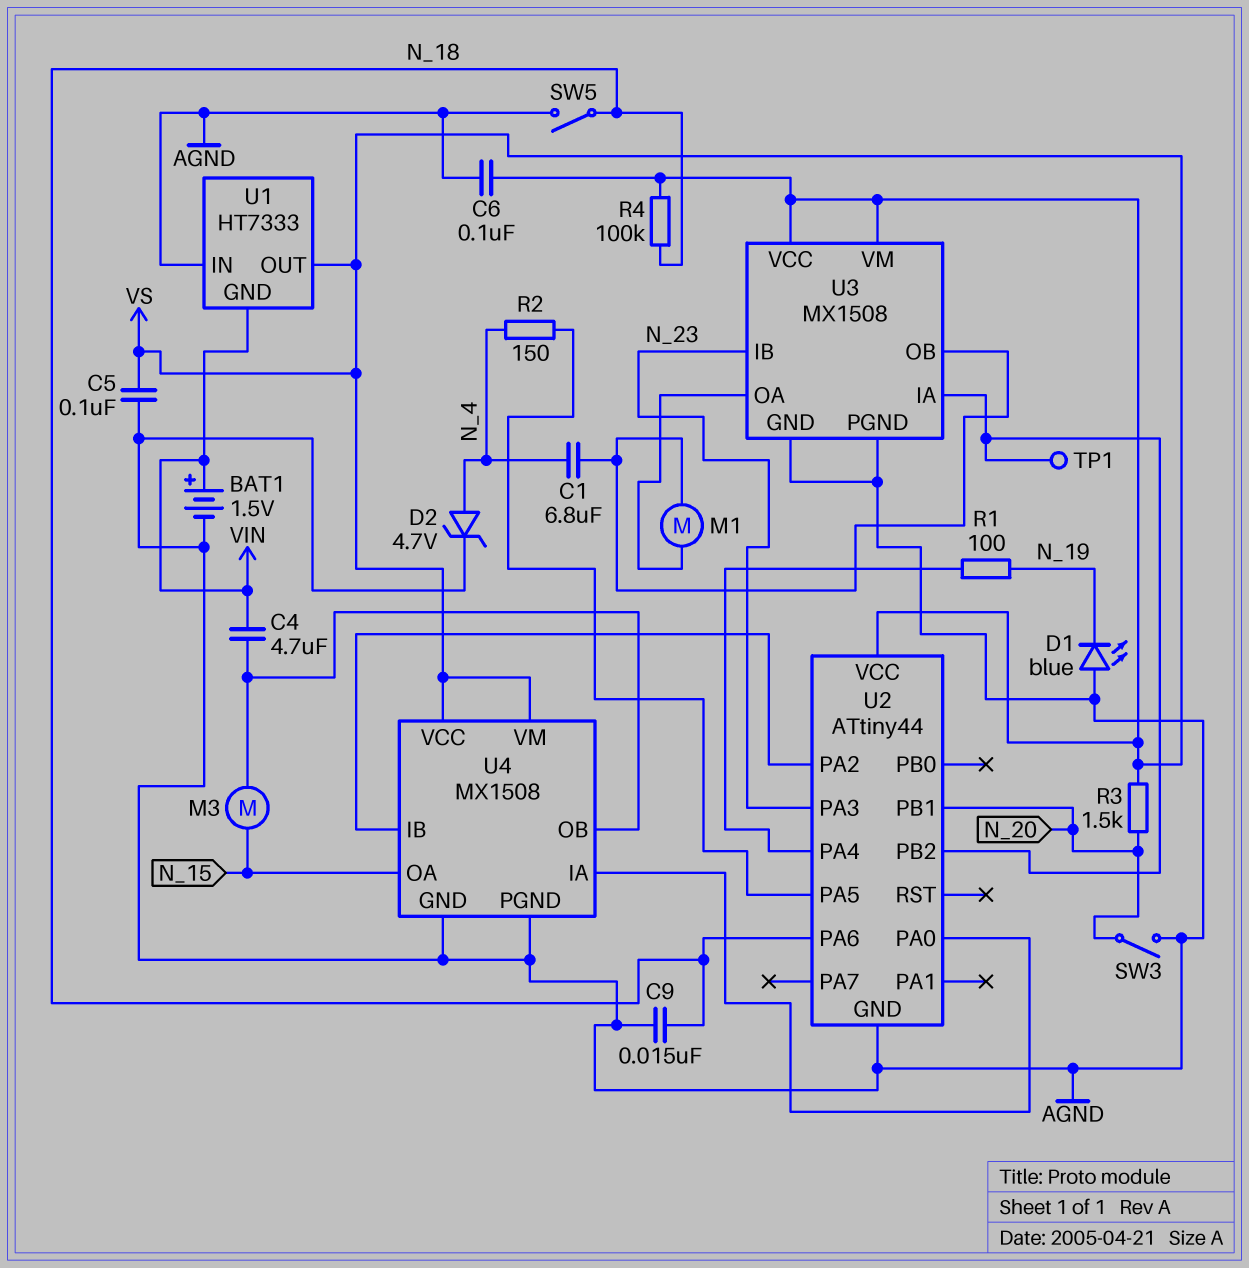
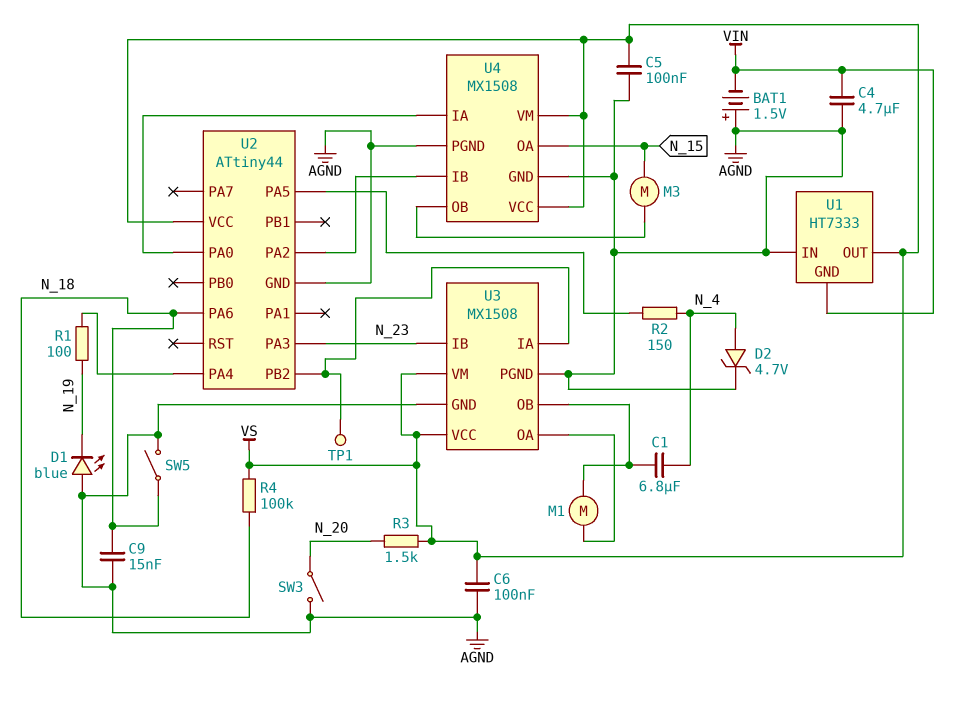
BAT1: 1.5V (plus VIN, minus AGND) -> 1.5V (plus AGND, minus VIN)
C4: 4.7uF (U4/OB, VIN) -> 4.7uF (AGND, VIN)
U2 pin PB1: N_20 -> none

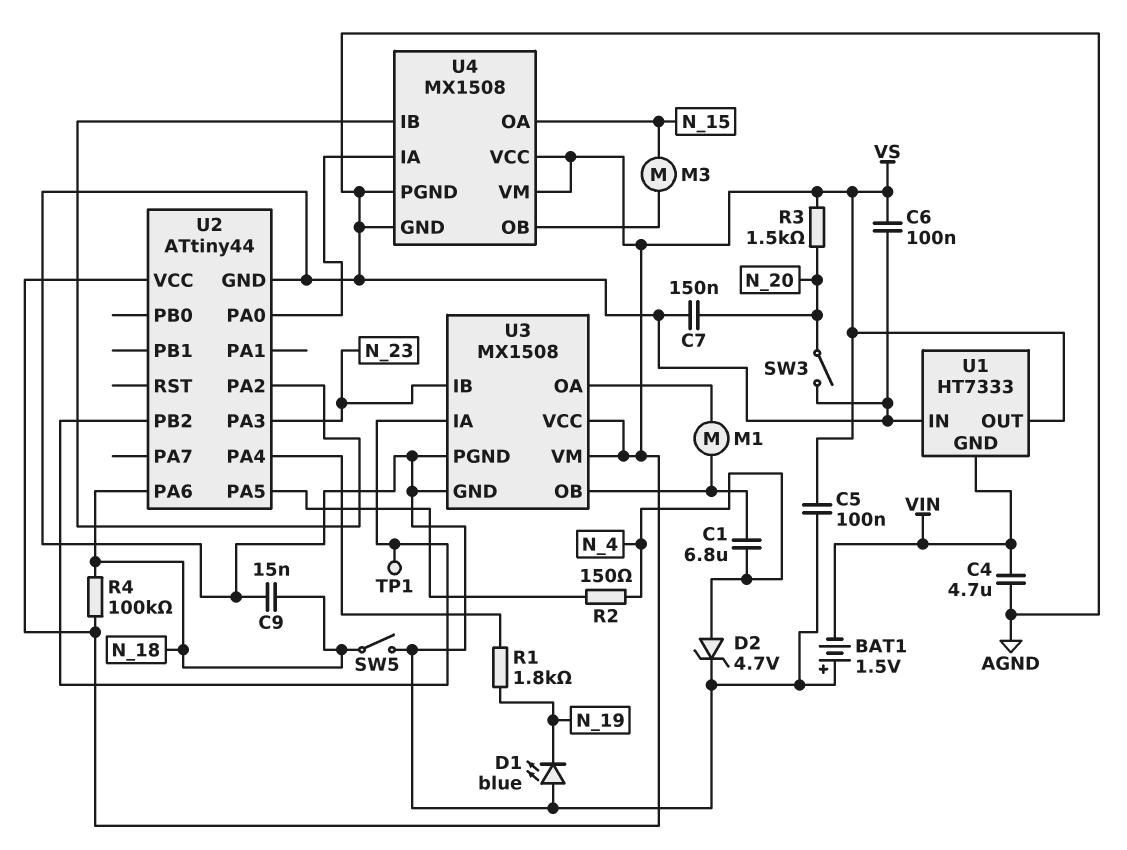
C7: none -> 150nF (AGND, N_20)
R1: 100 (N_19, U2/PA4) -> 1.8k (N_19, U2/PA4)

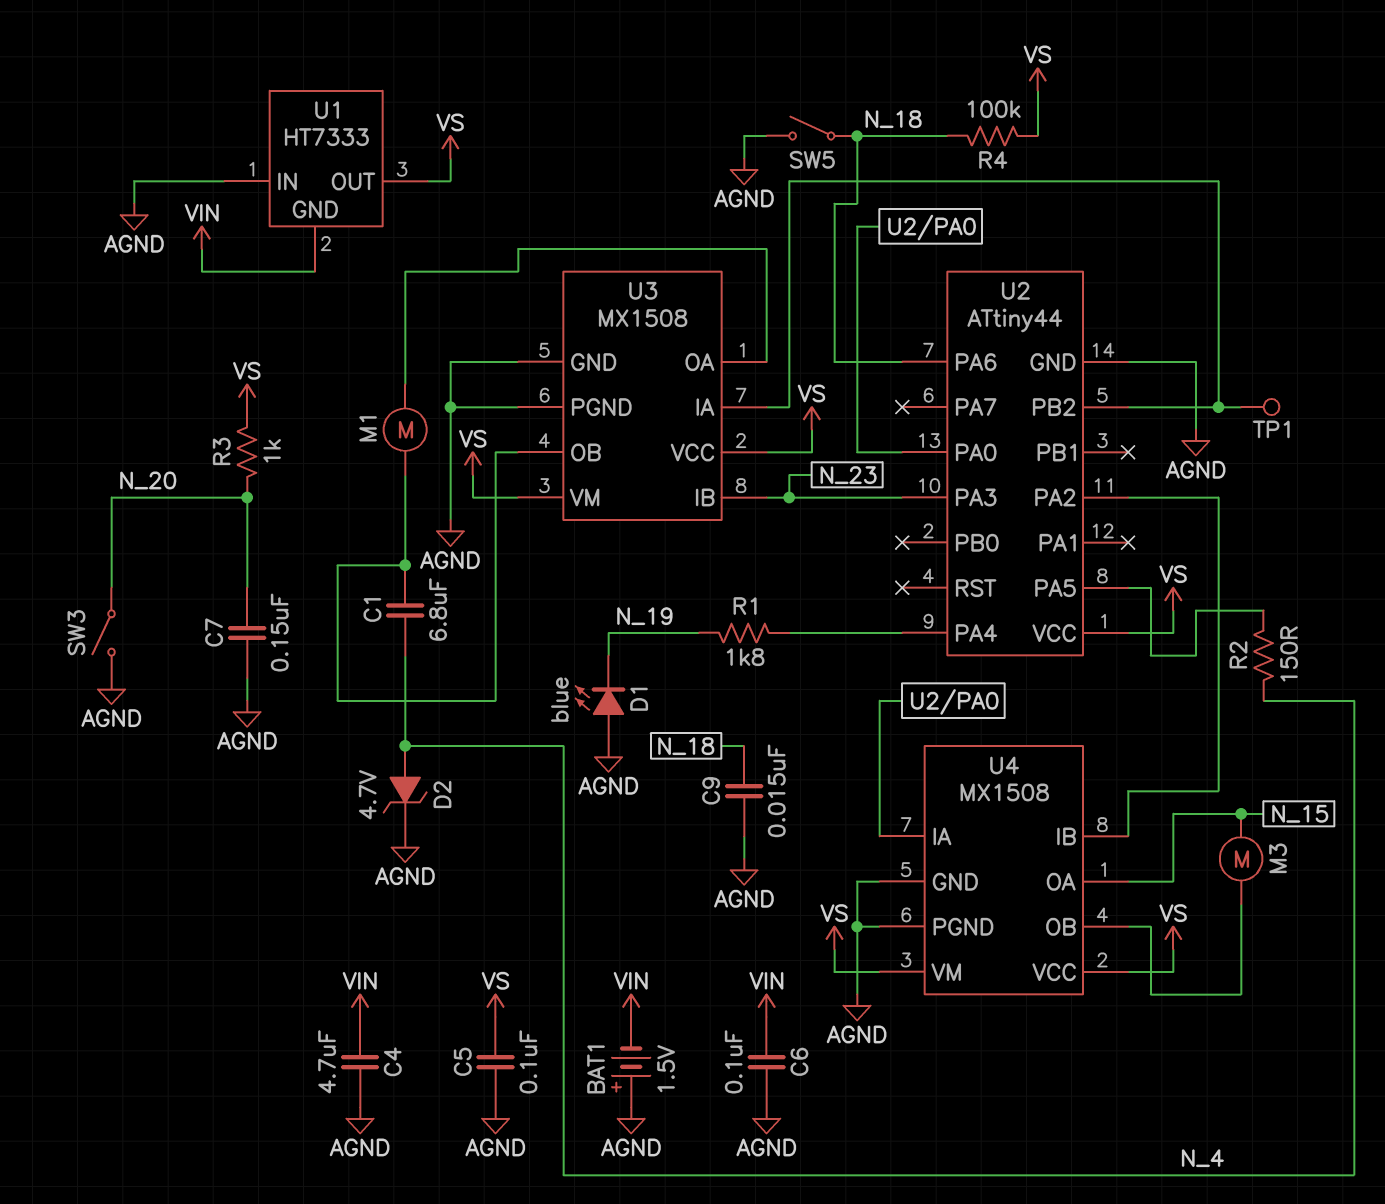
C6: 100nF (AGND, VS) -> 100nF (AGND, VIN)
R3: 1.5k (N_20, VS) -> 1k (N_20, VS)

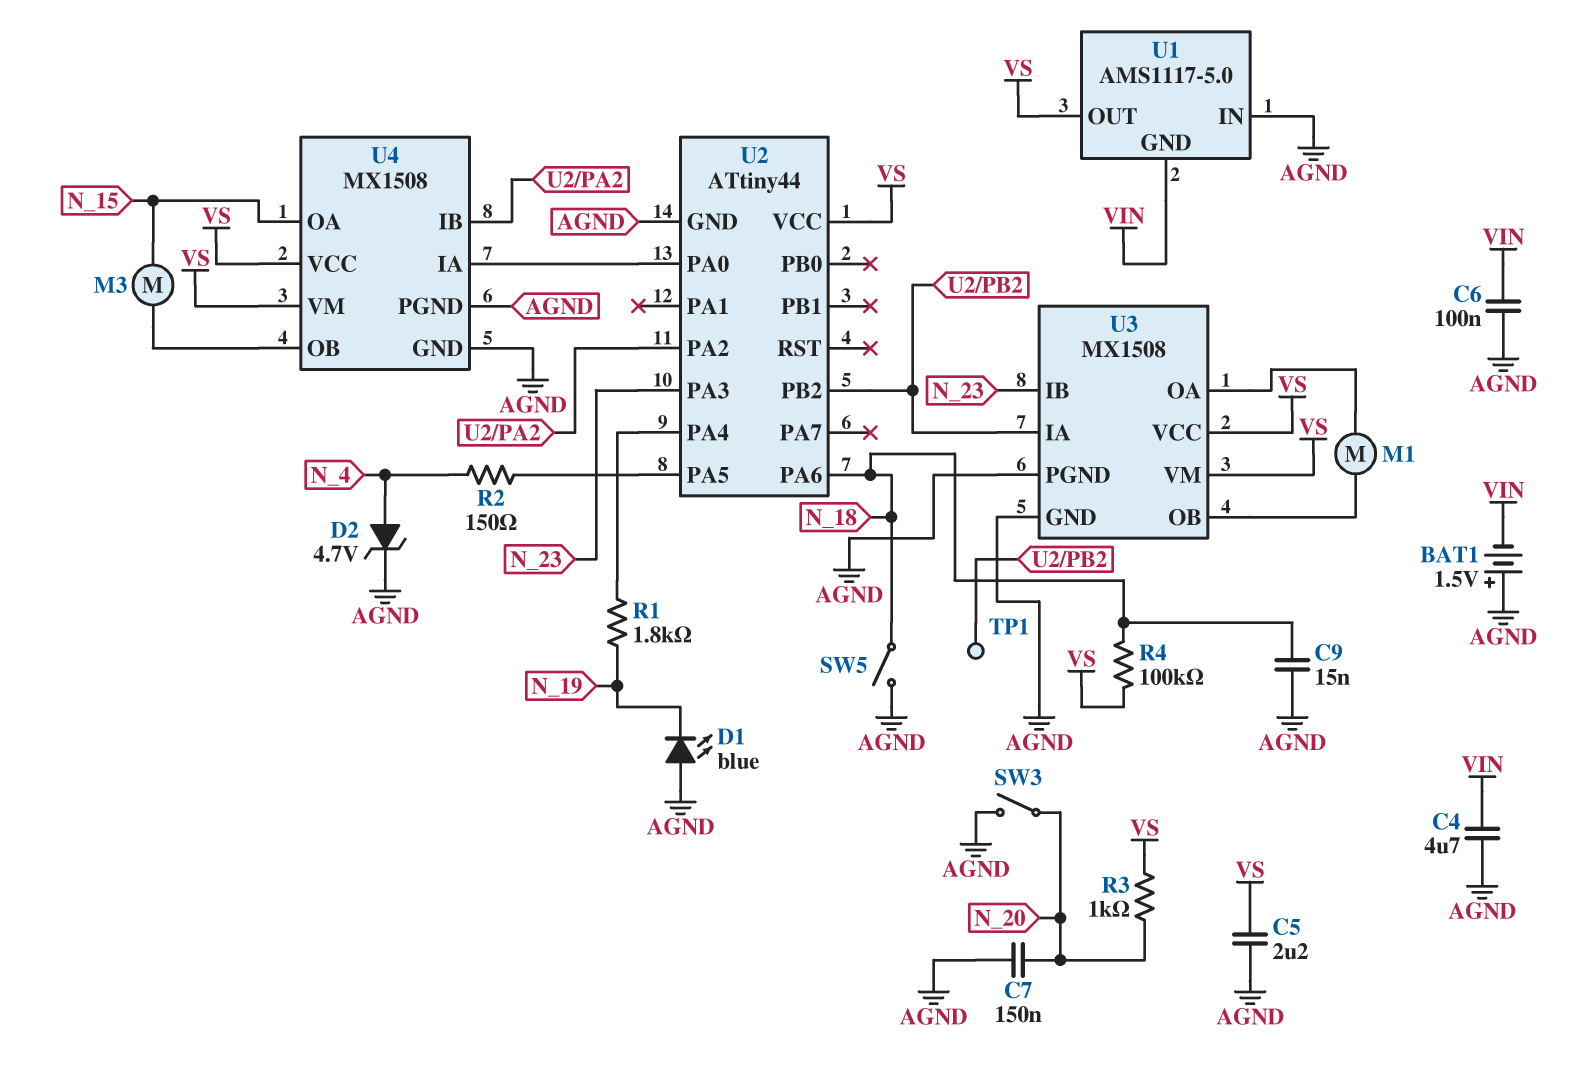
C1: 6.8uF (N_4, U3/OB) -> none
C5: 100nF (AGND, VS) -> 2.2uF (AGND, VS)
U1: HT7333 -> AMS1117-5.0

